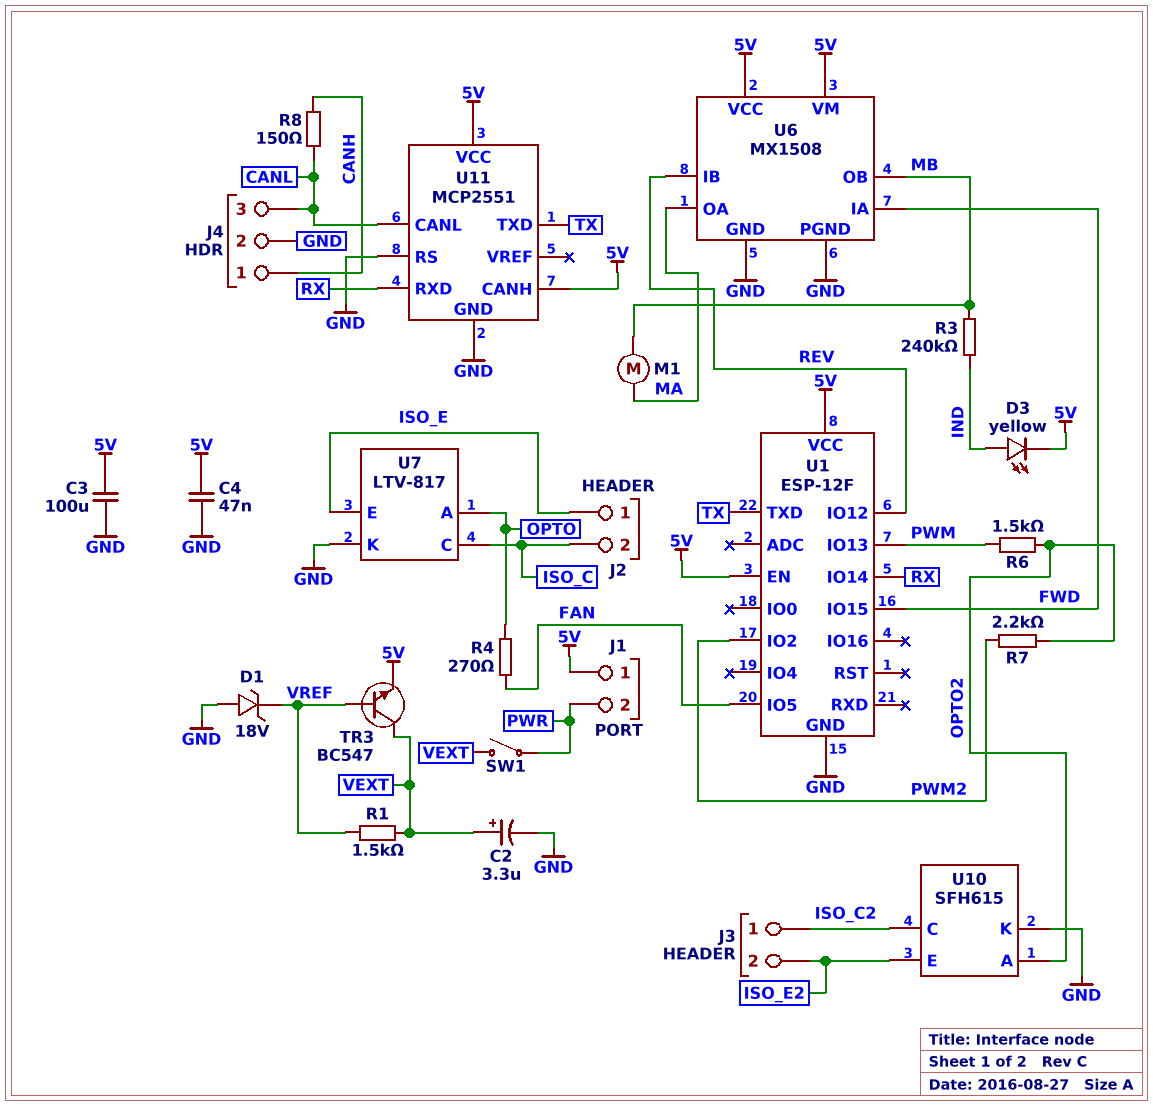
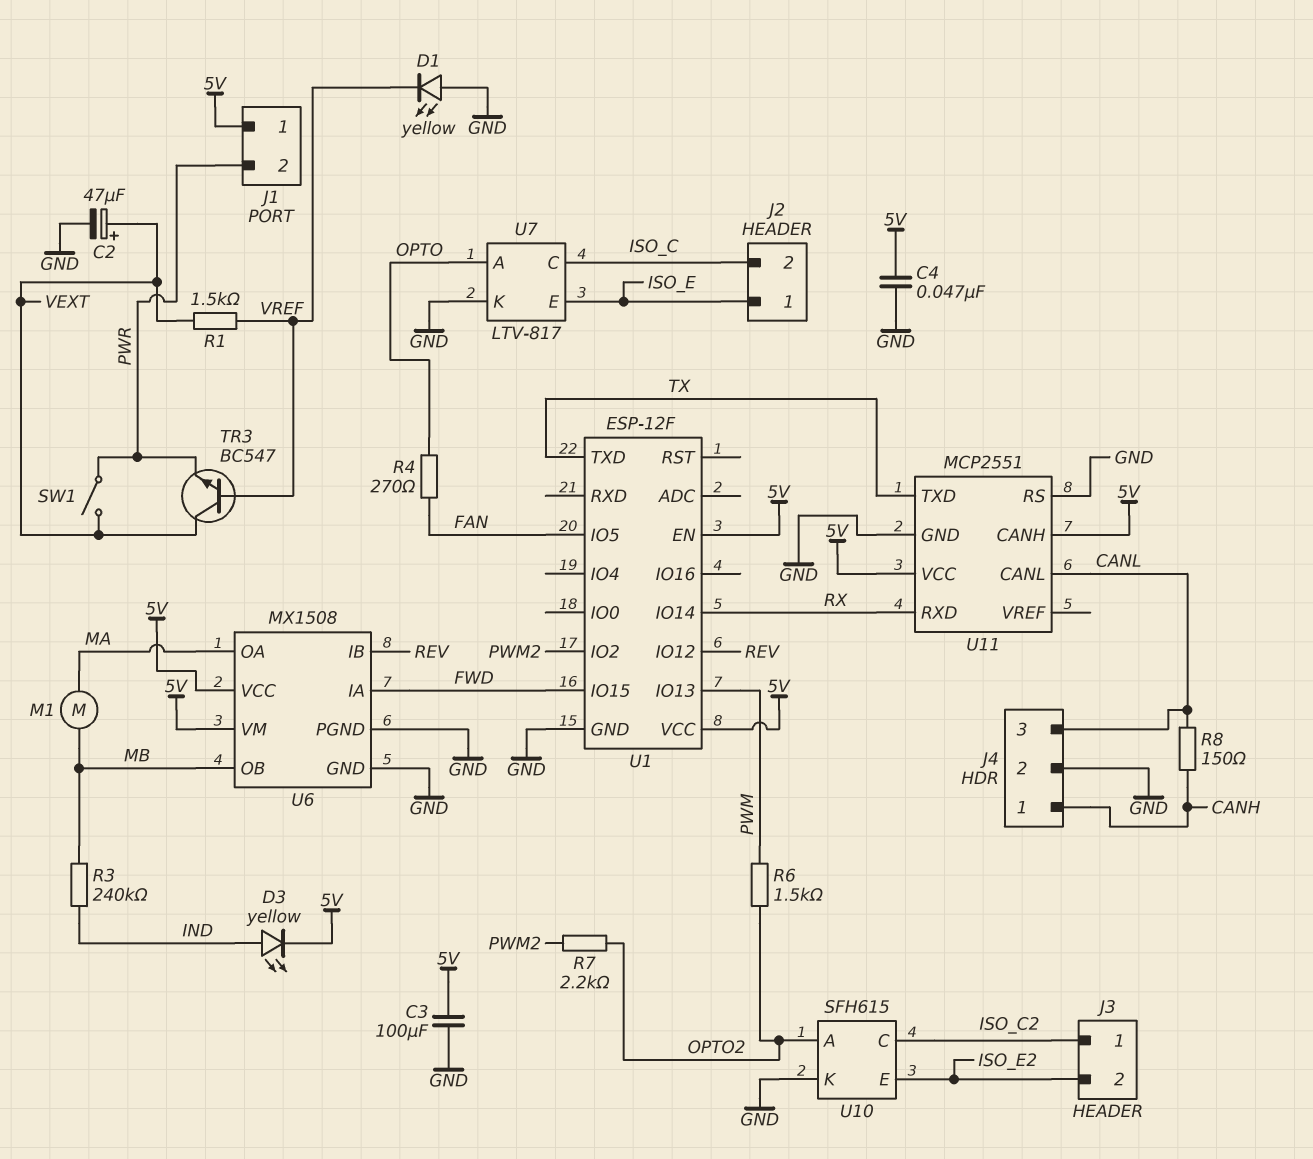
C2: 3.3uF (plus VEXT, minus GND) -> 47uF (plus VEXT, minus GND)
D1: zener 18V (A GND, K VREF) -> LED yellow (A GND, K VREF)
TR3: NPN BC547 (B VREF, C VEXT, E 5V) -> NPN BC547 (B VREF, C VEXT, E PWR)

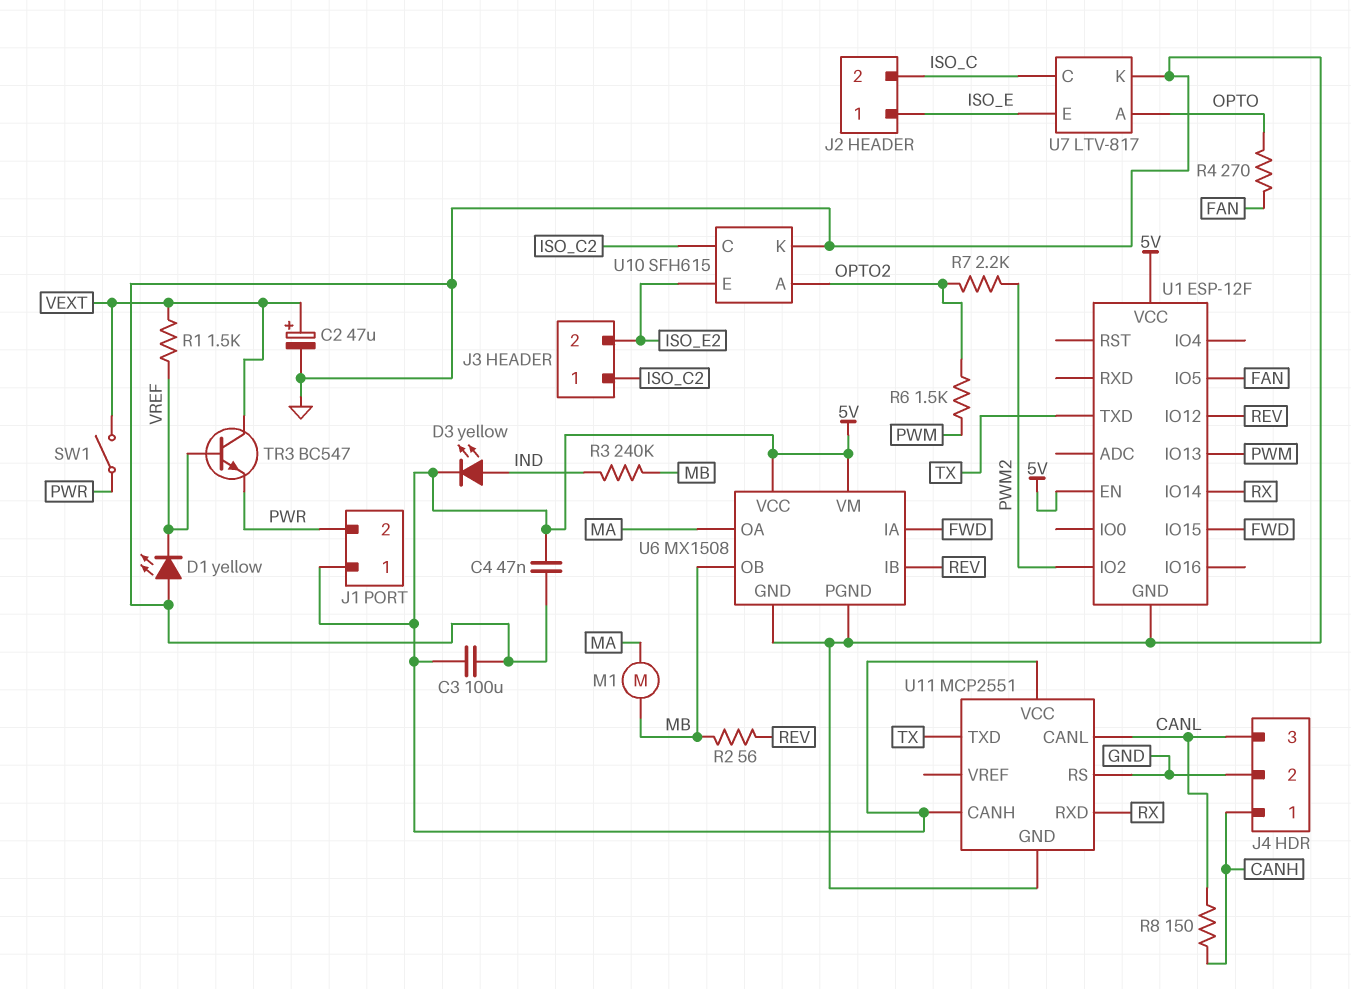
R2: none -> 56 (MB, REV)

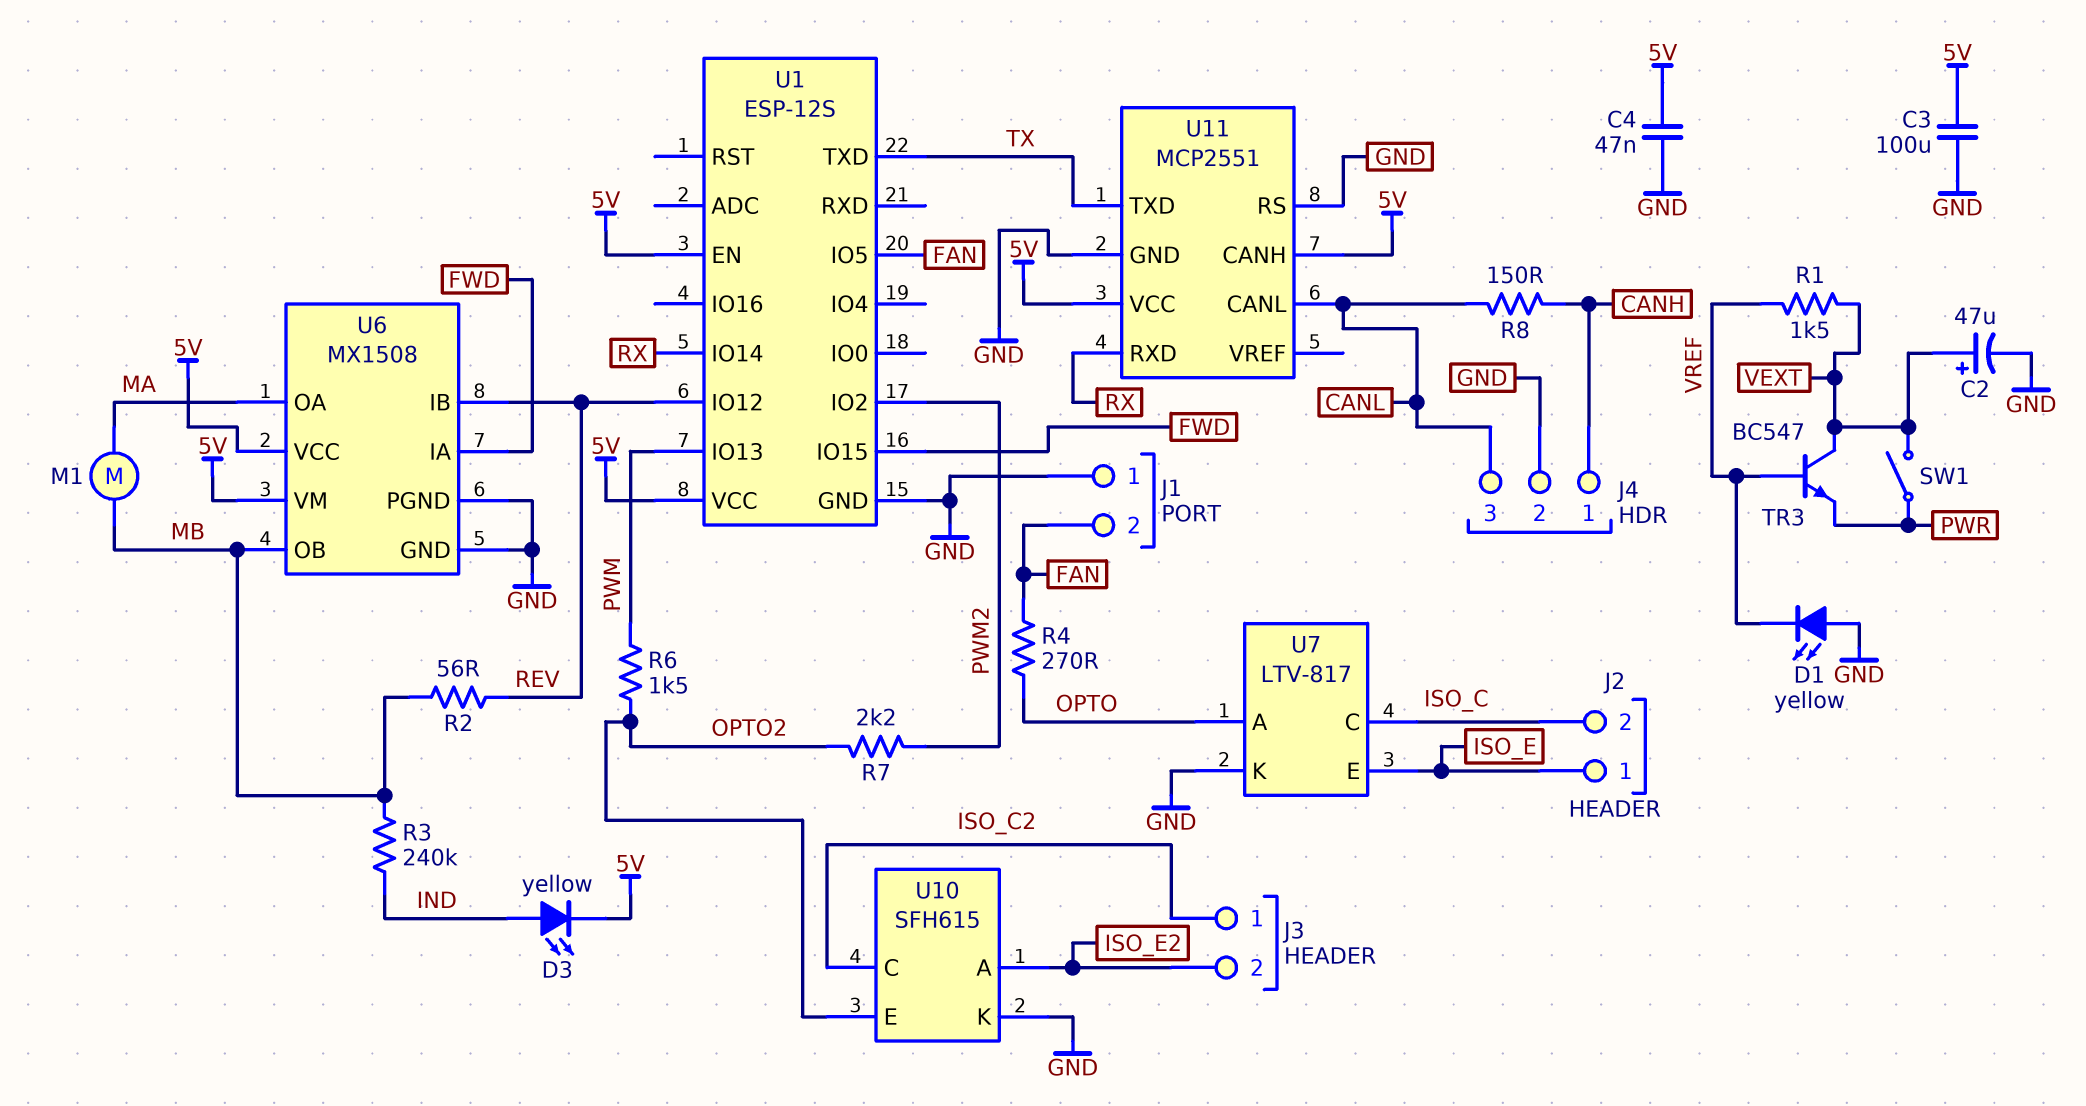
J1 pin 1: 5V -> GND
J1 pin 2: PWR -> FAN
U1: ESP-12F -> ESP-12S
U10 pin A: OPTO2 -> ISO_E2
U10 pin E: ISO_E2 -> OPTO2

